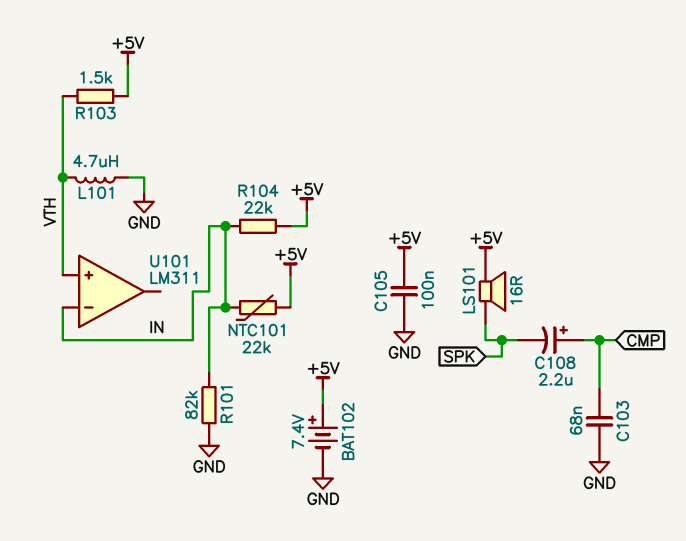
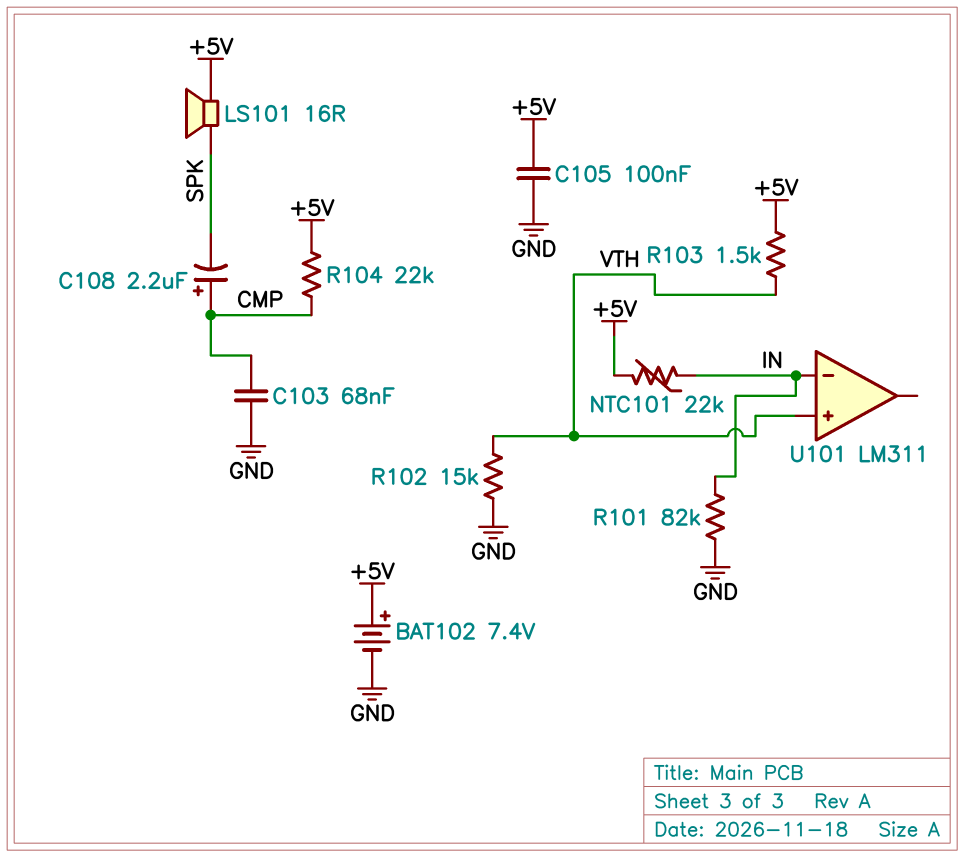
L101: 4.7uH (GND, VTH) -> none
R102: none -> 15k (GND, VTH)
R104: 22k (+5V, IN) -> 22k (+5V, CMP)

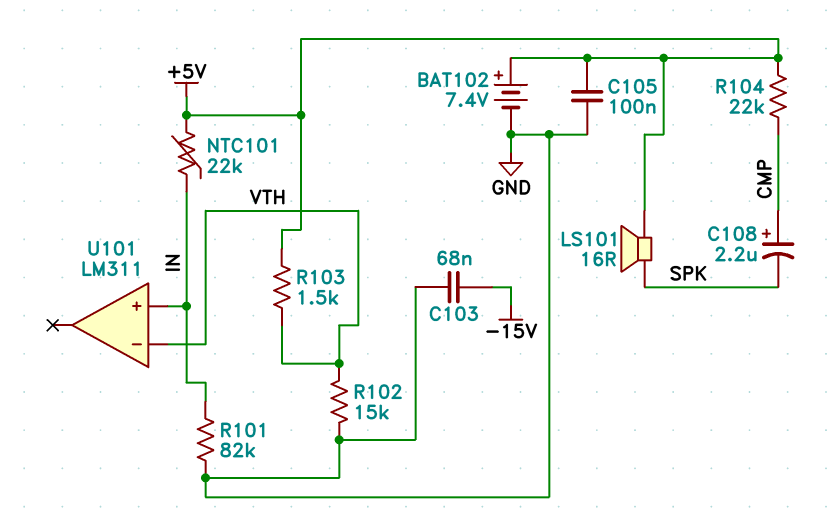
C103: 68nF (CMP, GND) -> 68nF (-15V, GND)
U101 pin in+: VTH -> IN
U101 pin in-: IN -> VTH

